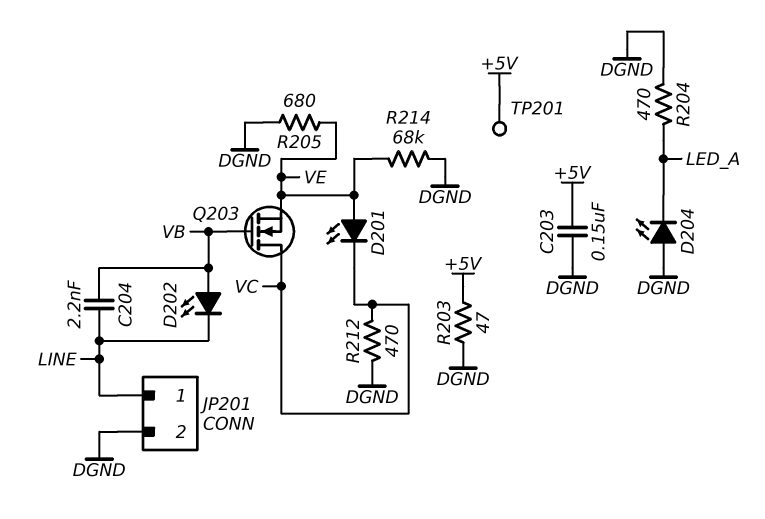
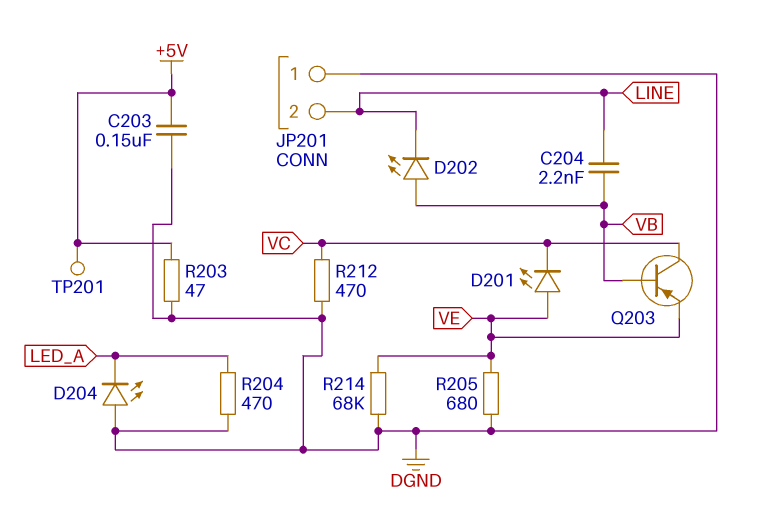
JP201 pin 1: LINE -> DGND
JP201 pin 2: DGND -> LINE
Q203: NMOS (G VB, D VC, S VE) -> PNP (B VB, C VC, E VE)

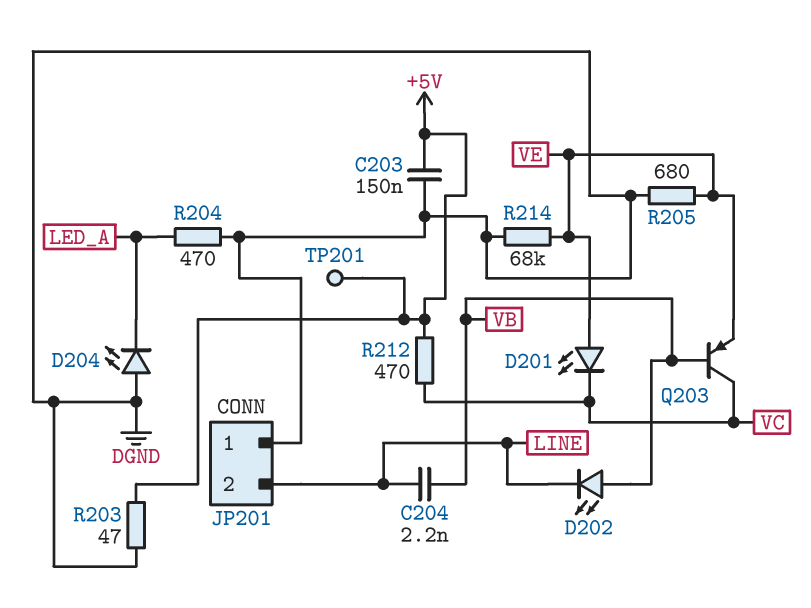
R212: 470 (DGND, VC) -> 470 (+5V, VC)

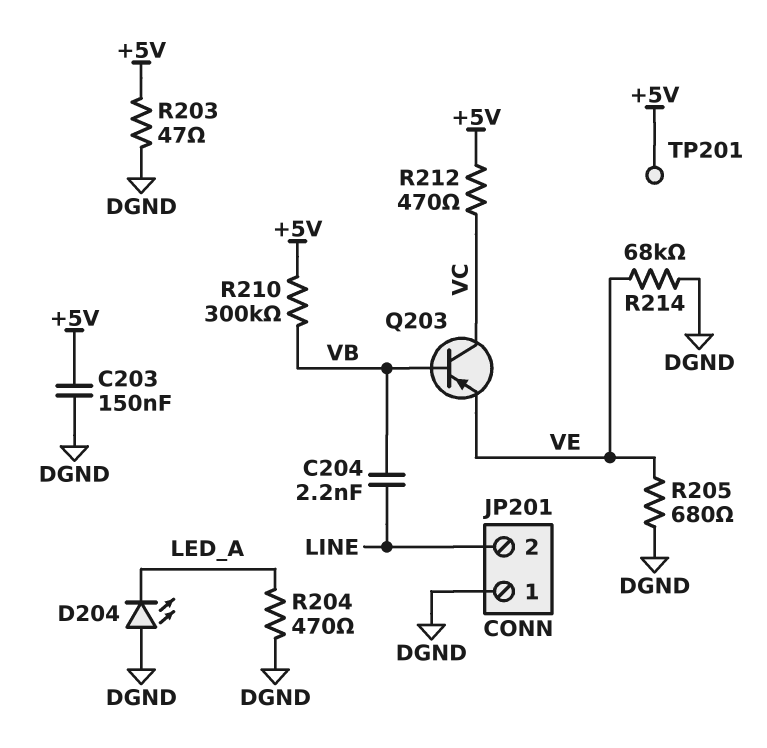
D201: LED (A VE, K VC) -> none
D202: LED (A VB, K LINE) -> none
R210: none -> 300k (+5V, VB)

